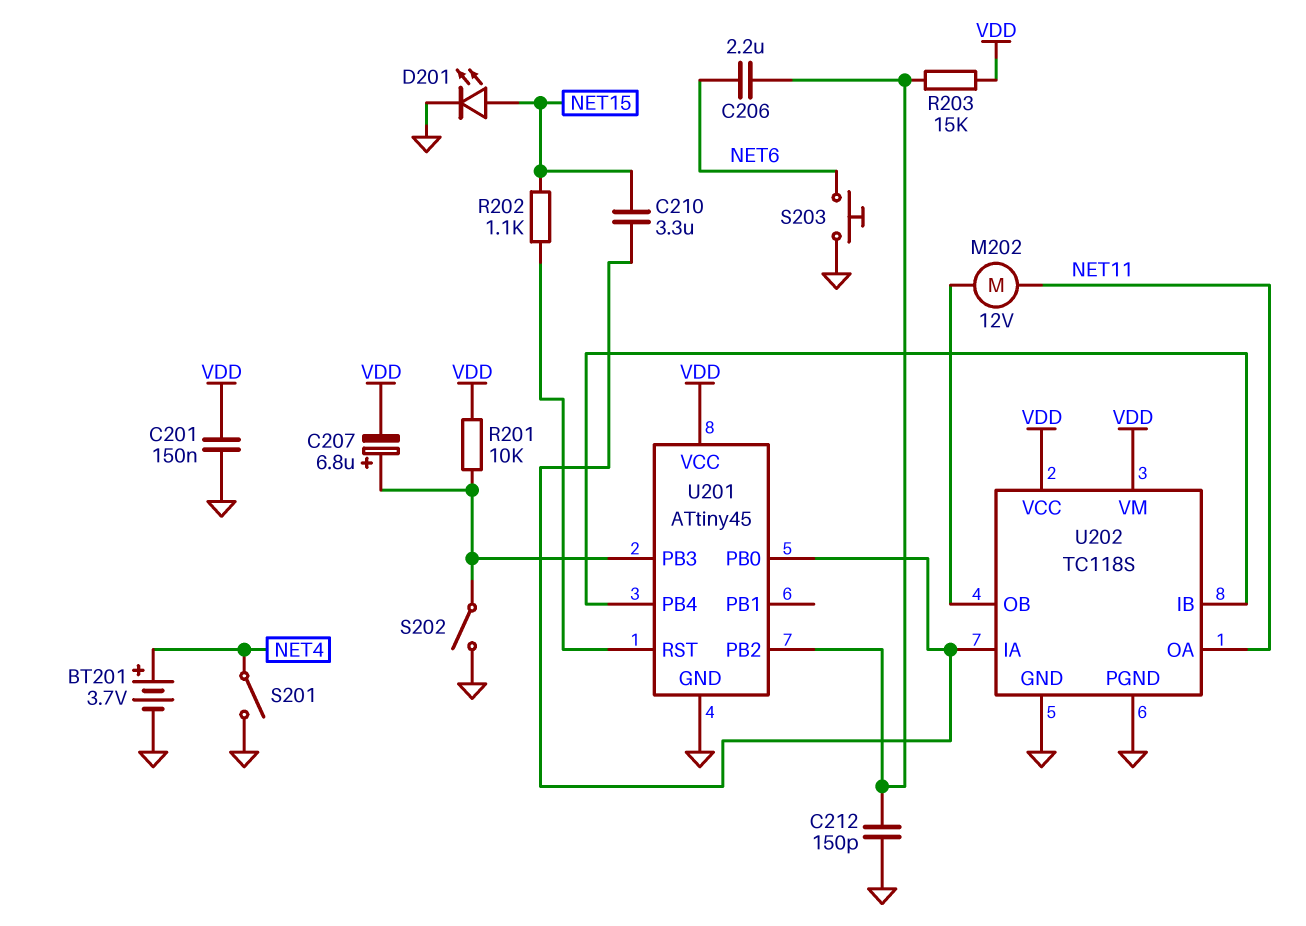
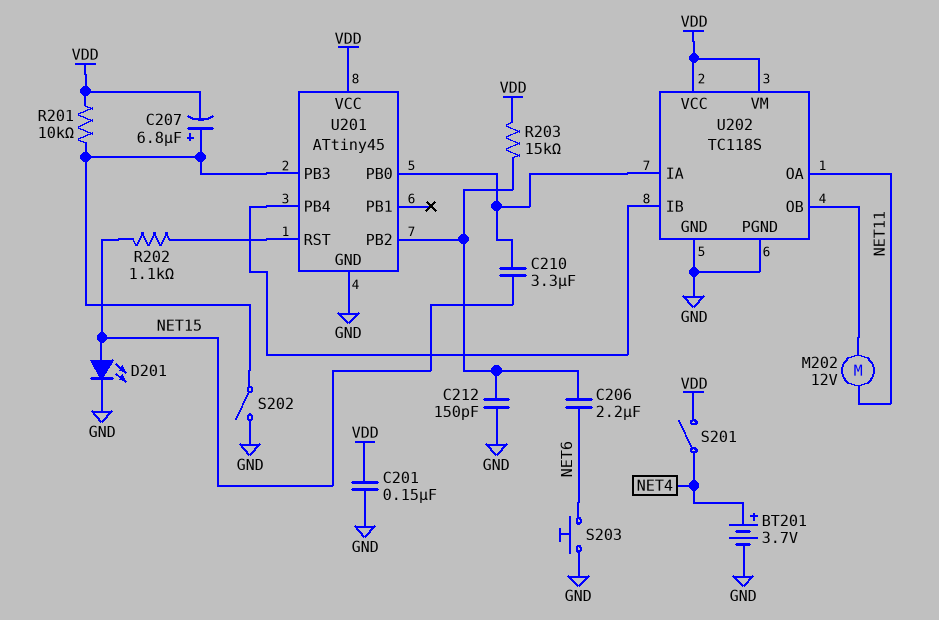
S201: switch (GND, NET4) -> switch (NET4, VDD)

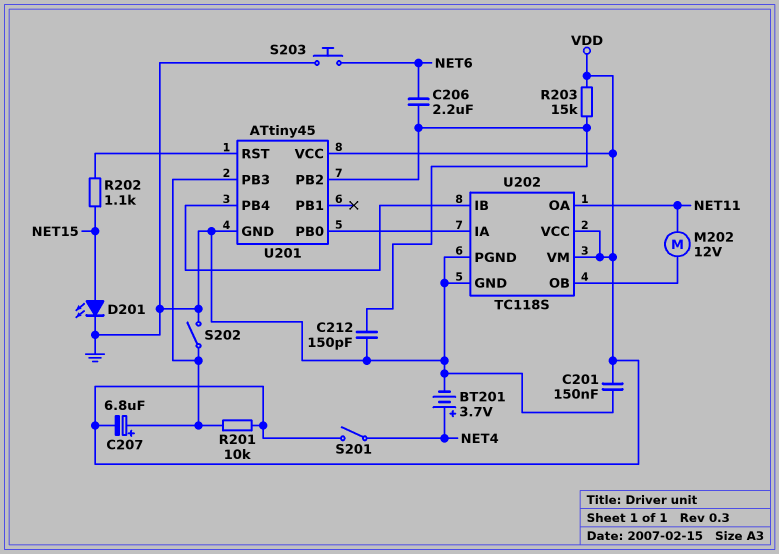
C210: 3.3uF (NET15, U201/PB0) -> none

